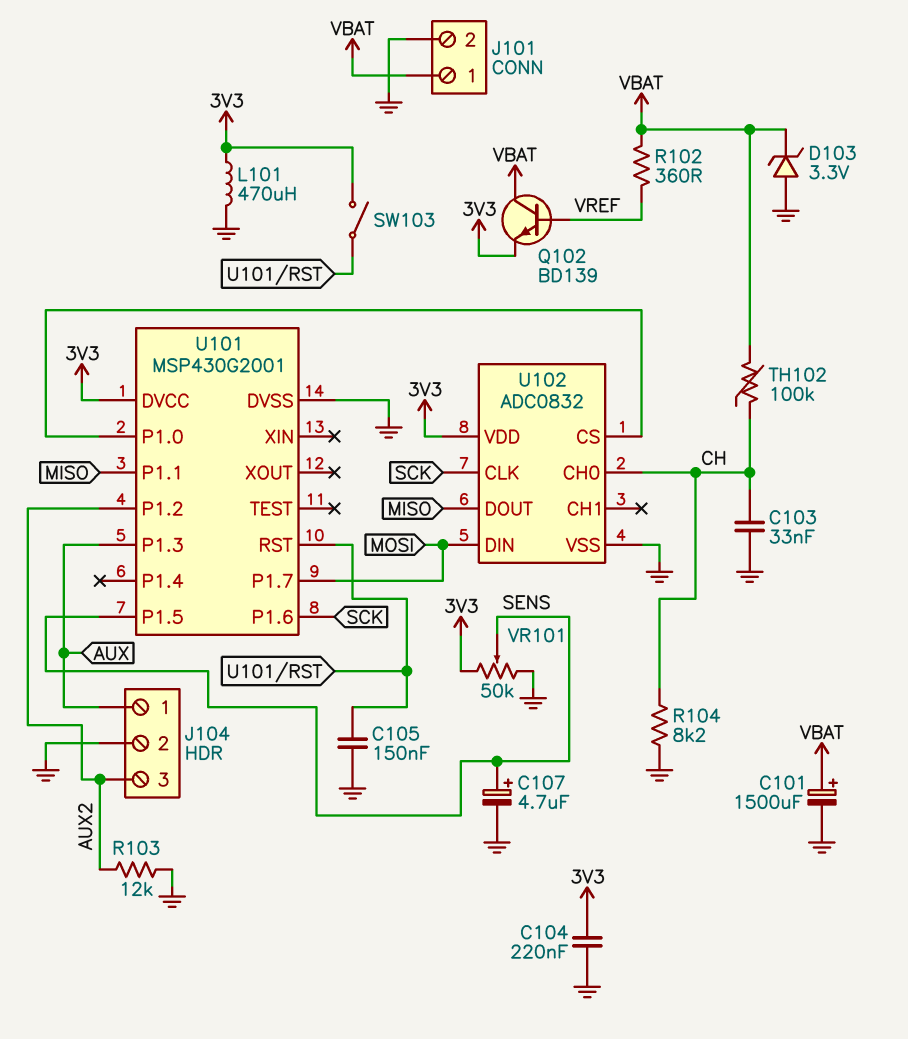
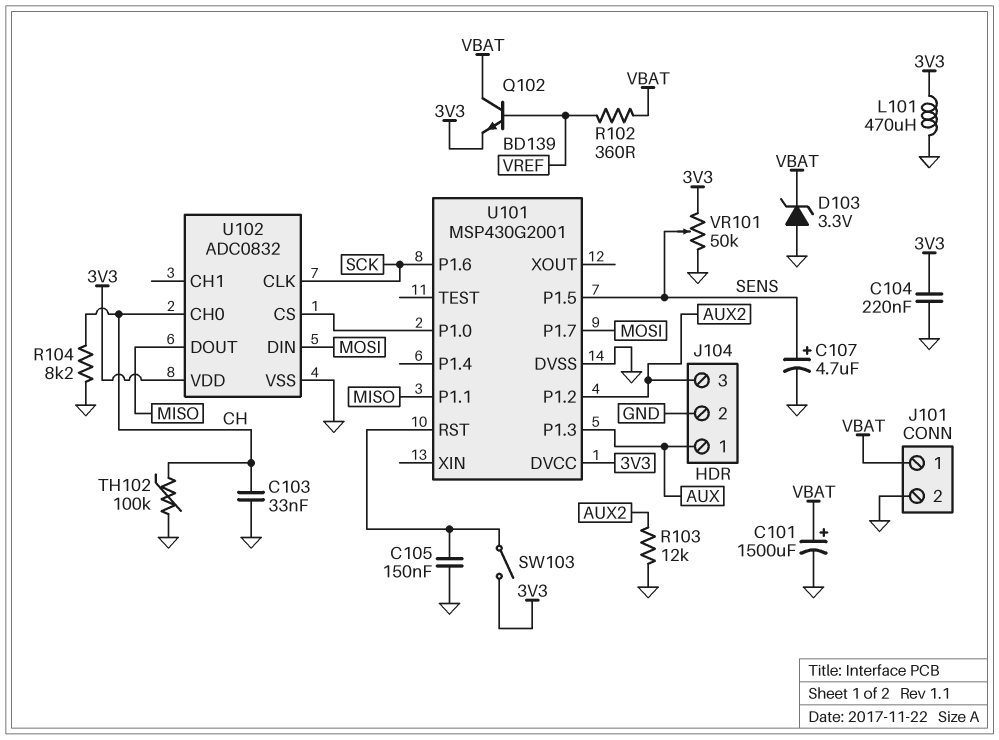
TH102: 100k (CH, VBAT) -> 100k (CH, GND)

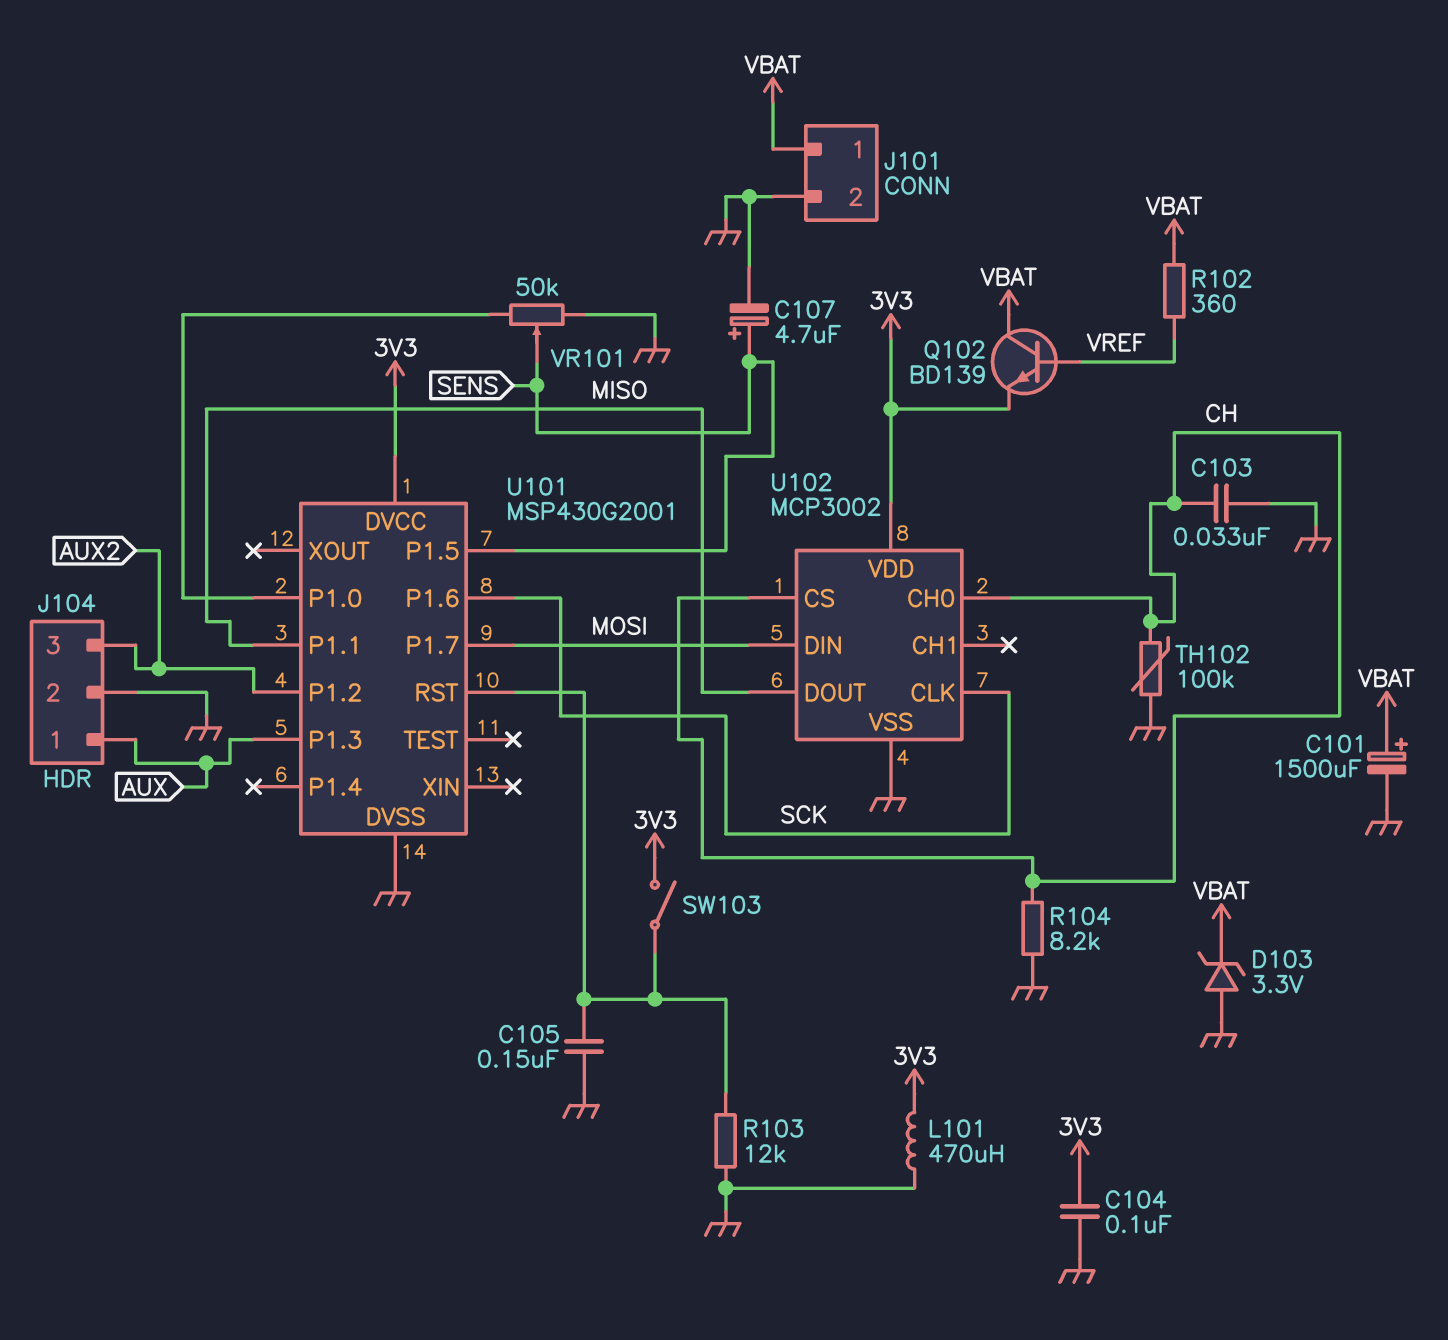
C104: 220nF (3V3, GND) -> 100nF (3V3, GND)
R103: 12k (AUX2, GND) -> 12k (GND, U101/RST)
U102: ADC0832 -> MCP3002
U102 pin CS: U101/P1.0 -> CH
VR101: 50k (3V3, GND, wiper SENS) -> 50k (GND, U101/P1.0, wiper SENS)

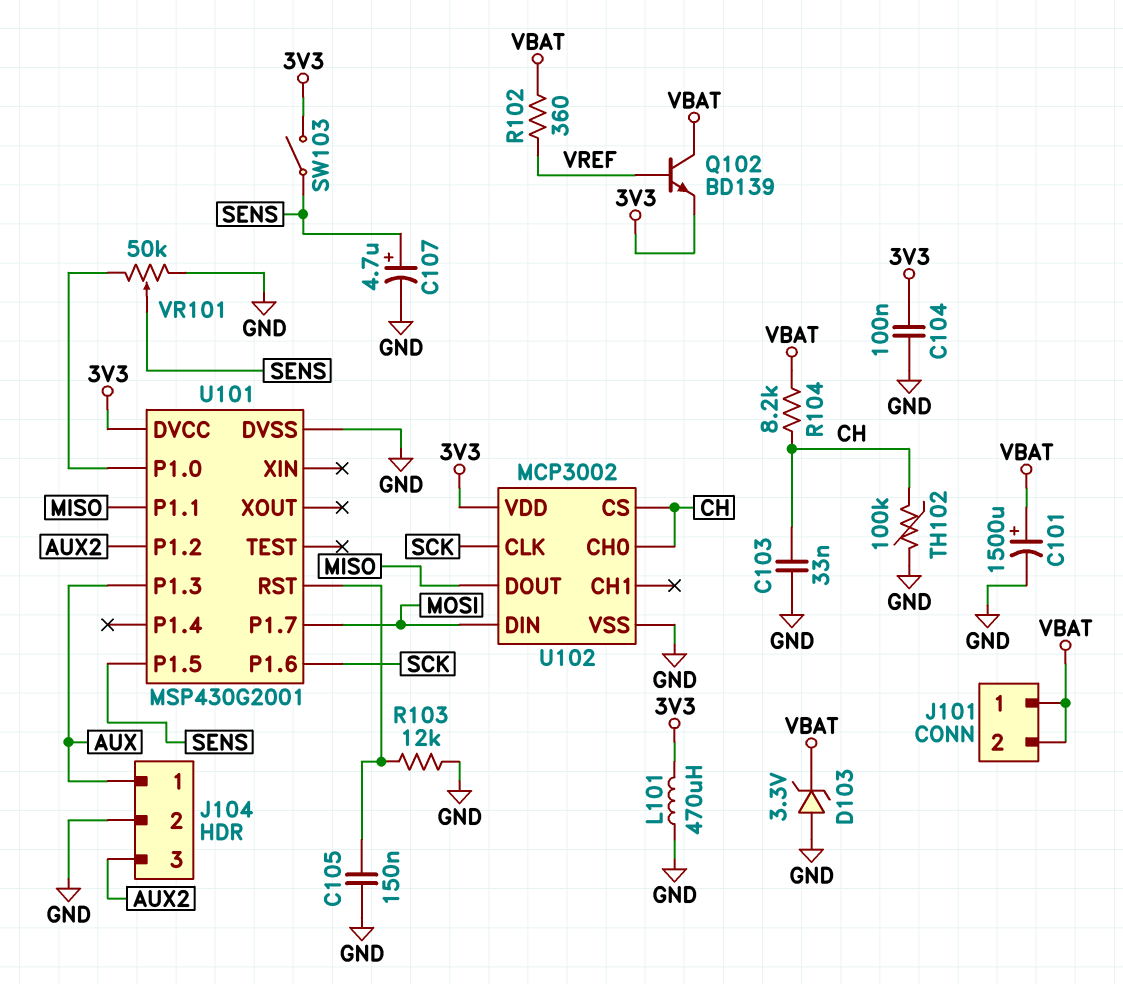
J101 pin 2: GND -> VBAT
R104: 8.2k (CH, GND) -> 8.2k (CH, VBAT)
SW103: switch (3V3, U101/RST) -> switch (3V3, SENS)

